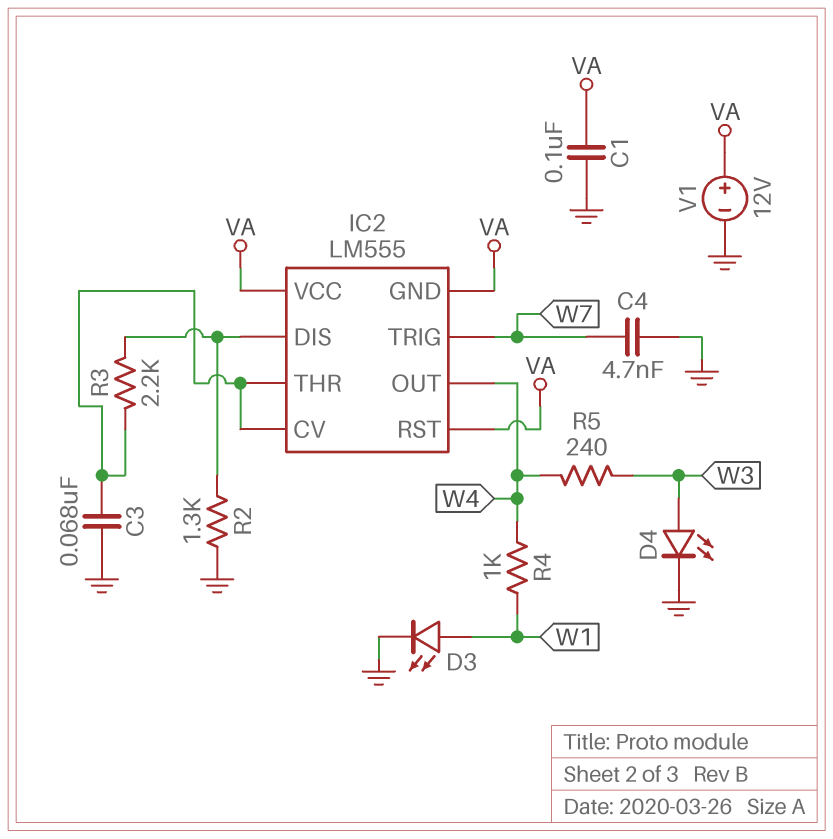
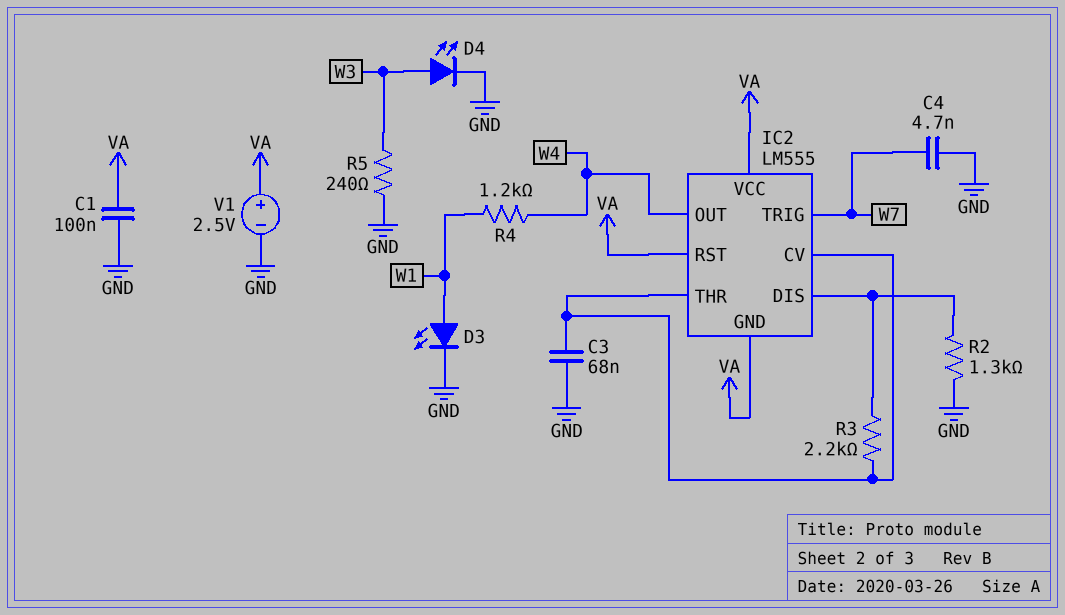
R4: 1k (W1, W4) -> 1.2k (W1, W4)
R5: 240 (W3, W4) -> 240 (GND, W3)
V1: 12V (plus VA, minus GND) -> 2.5V (plus VA, minus GND)

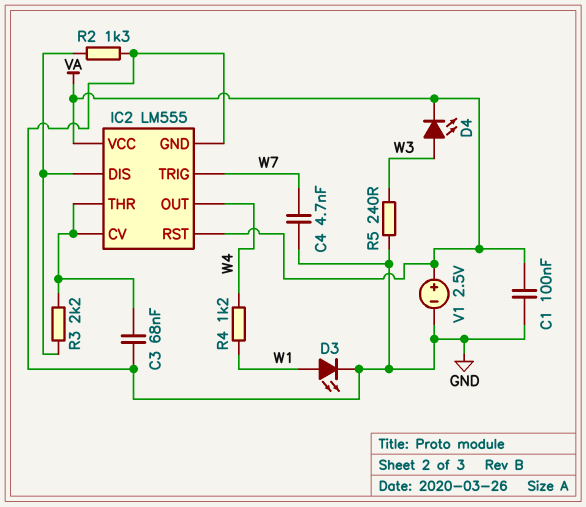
D4: LED (A W3, K GND) -> LED (A W3, K VA)
IC2 pin GND: VA -> GND

